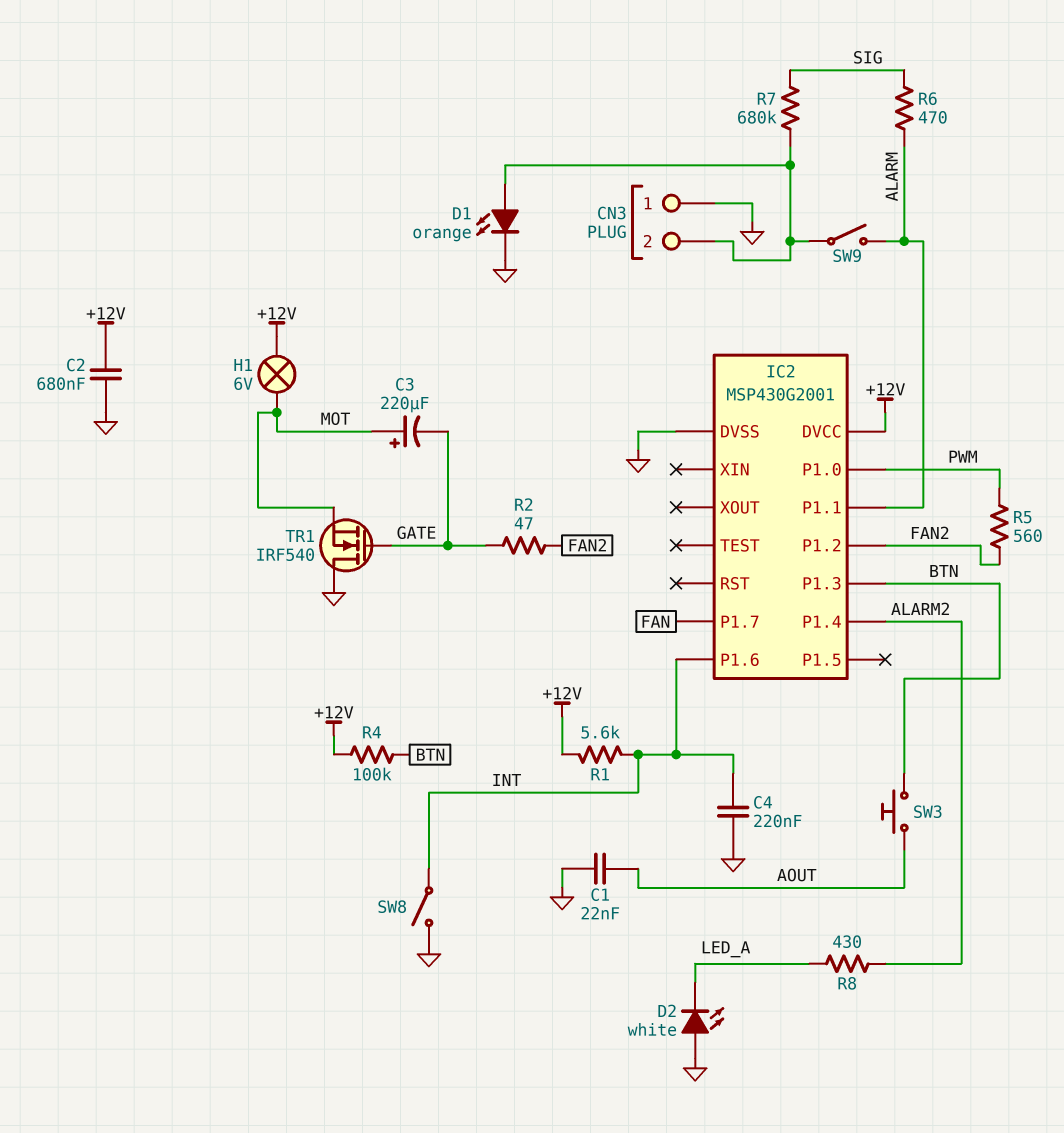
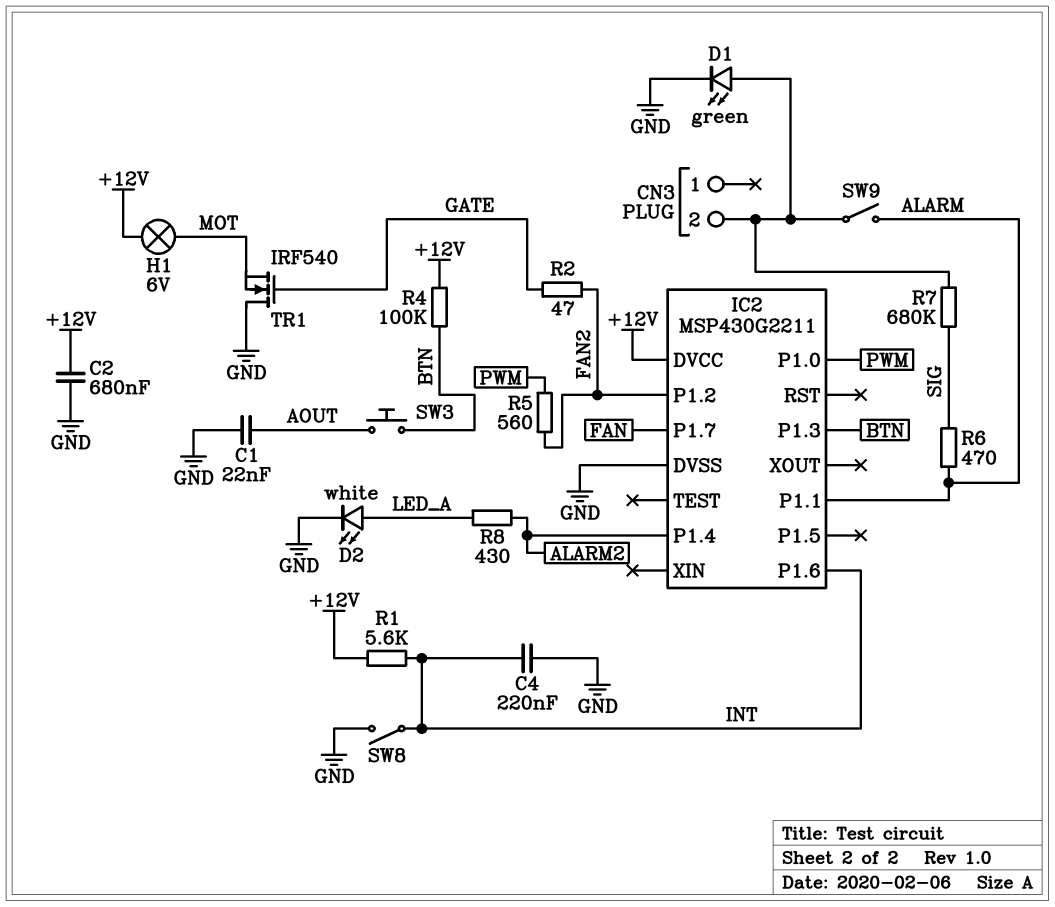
C3: 220uF (plus MOT, minus GATE) -> none
CN3 pin 1: GND -> none
D1: LED orange (A CN3/2, K GND) -> LED green (A CN3/2, K GND)
D2: LED white (A GND, K LED_A) -> LED white (A LED_A, K GND)
IC2: MSP430G2001 -> MSP430G2211

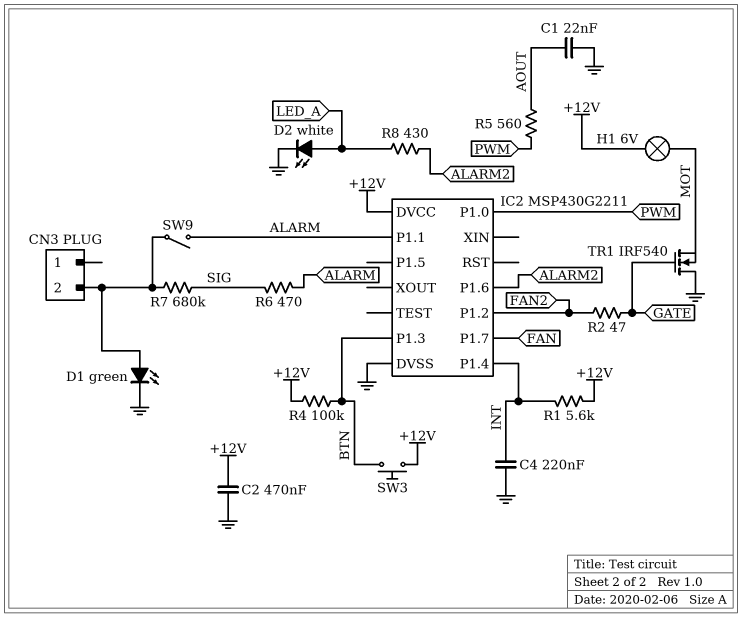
C2: 680nF (+12V, GND) -> 470nF (+12V, GND)
IC2 pin P1.4: ALARM2 -> INT
IC2 pin P1.6: INT -> ALARM2
R5: 560 (FAN2, PWM) -> 560 (AOUT, PWM)
SW3: button (AOUT, BTN) -> button (+12V, BTN)
SW8: switch (GND, INT) -> none

